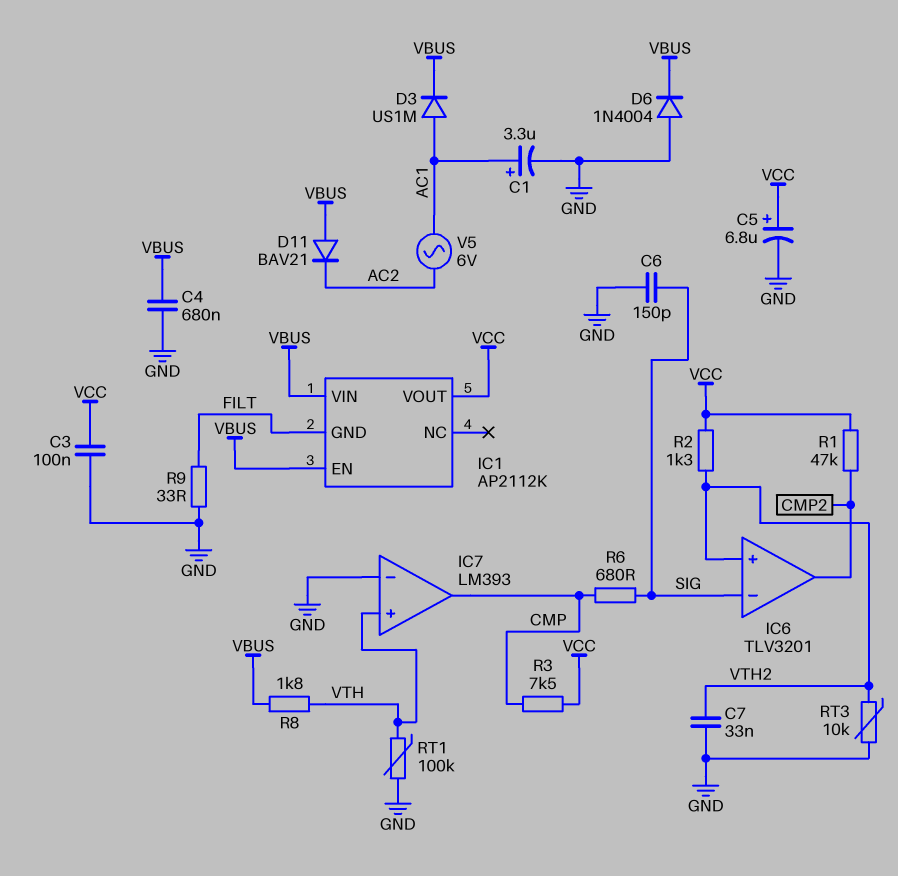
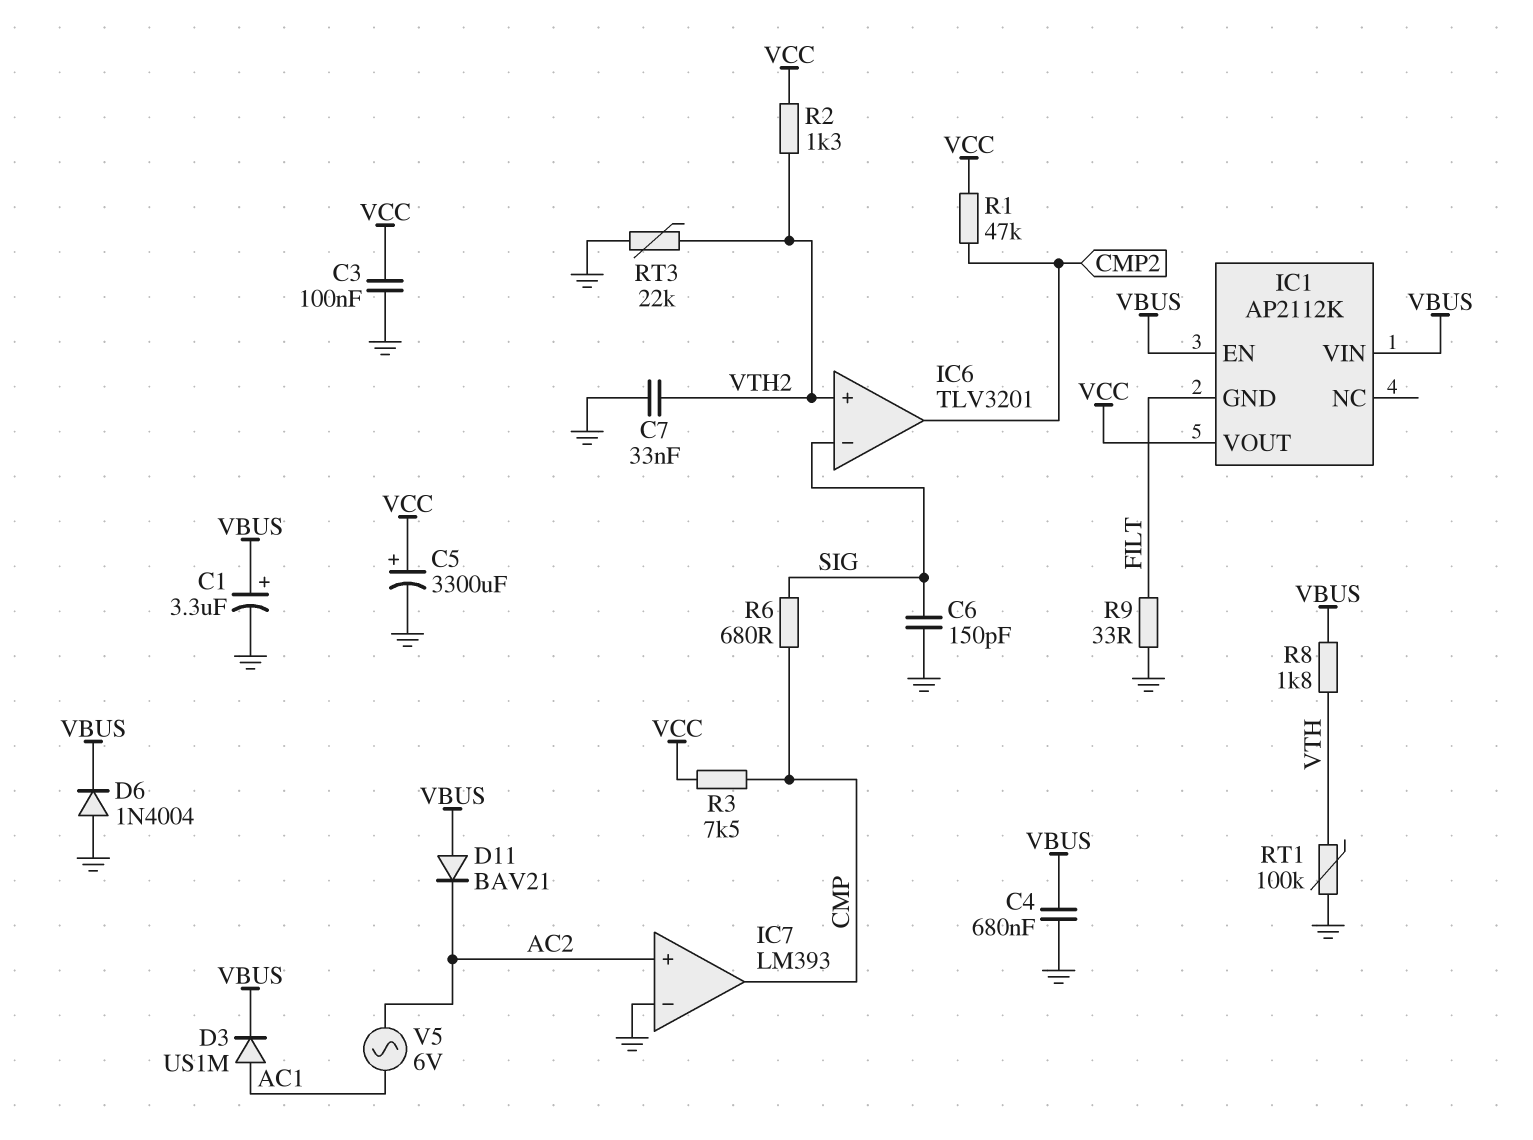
C1: 3.3uF (plus AC1, minus GND) -> 3.3uF (plus VBUS, minus GND)
C5: 6.8uF (plus VCC, minus GND) -> 3300uF (plus VCC, minus GND)
IC7 pin in+: VTH -> AC2
RT3: 10k (GND, VTH2) -> 22k (GND, VTH2)

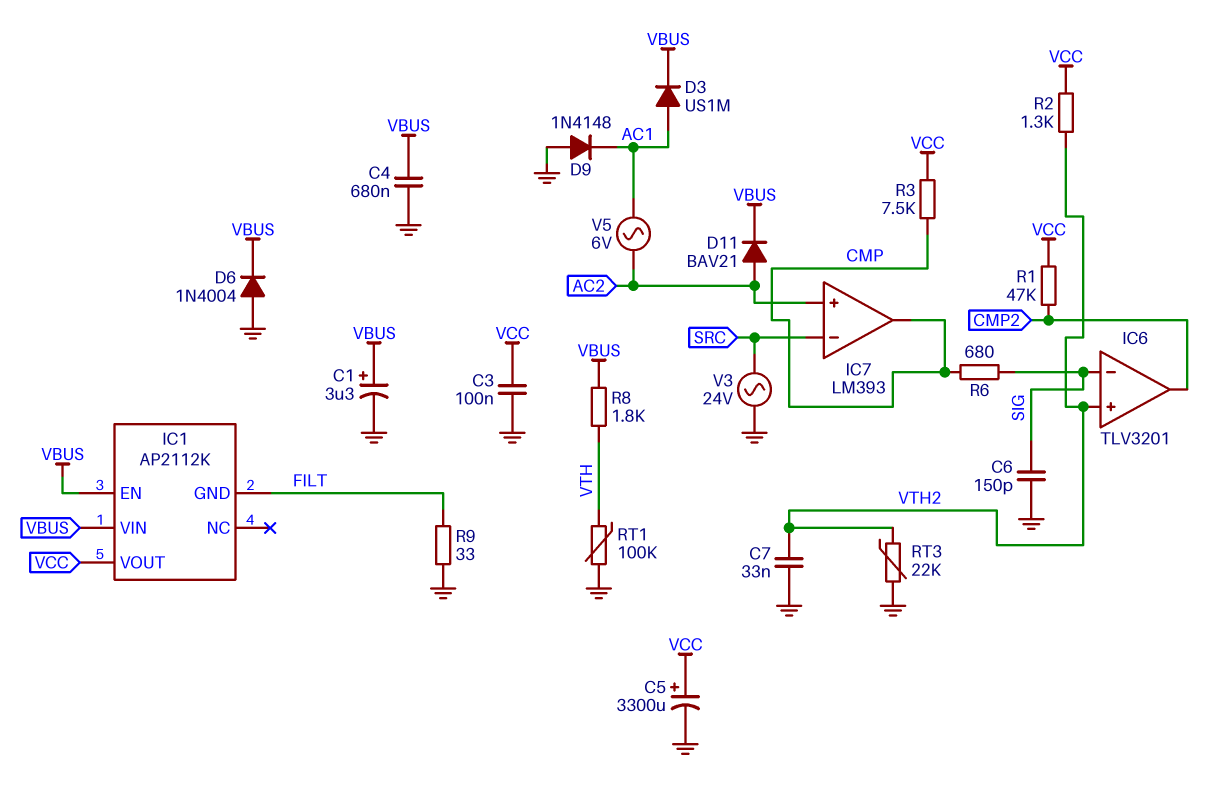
D9: none -> diode 1N4148 (A GND, K AC1)
D11: diode BAV21 (A VBUS, K AC2) -> diode BAV21 (A AC2, K VBUS)
IC7 pin in-: GND -> SRC
V3: none -> AC 24V (GND, SRC)

